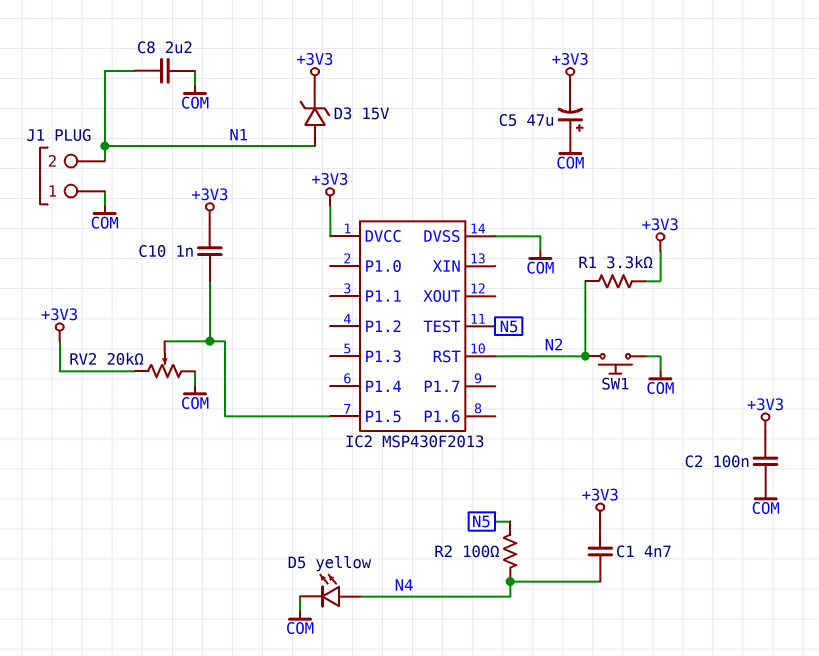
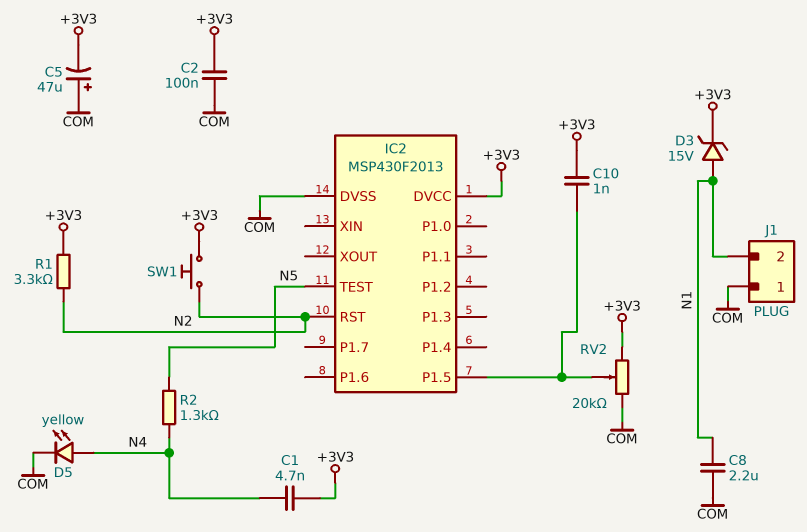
R2: 100 (N4, N5) -> 1.3k (N4, N5)
SW1: button (COM, N2) -> button (+3V3, N2)

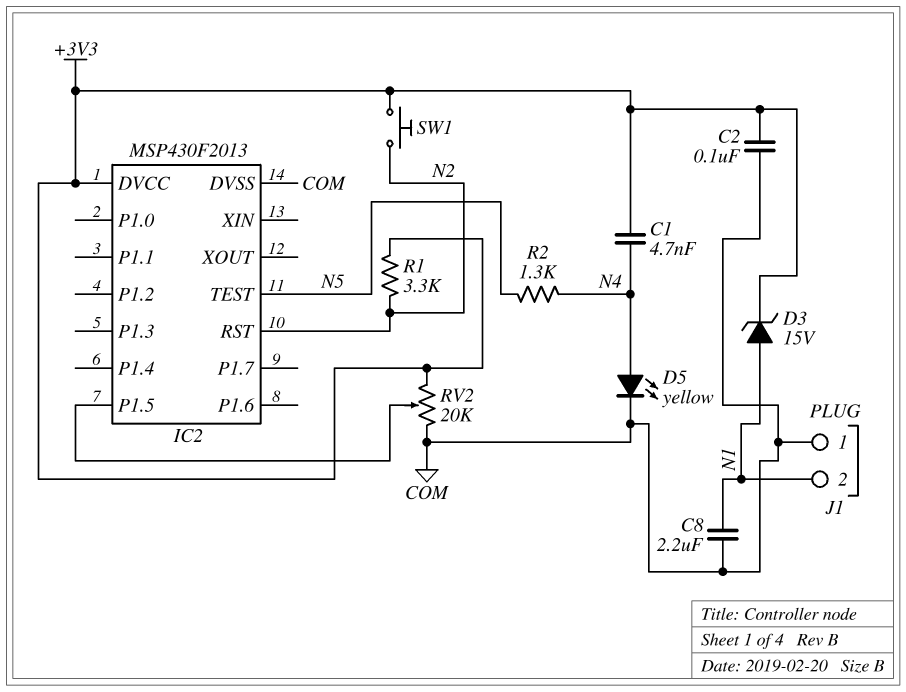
C5: 47uF (plus COM, minus +3V3) -> none
C10: 1nF (+3V3, IC2/P1.5) -> none

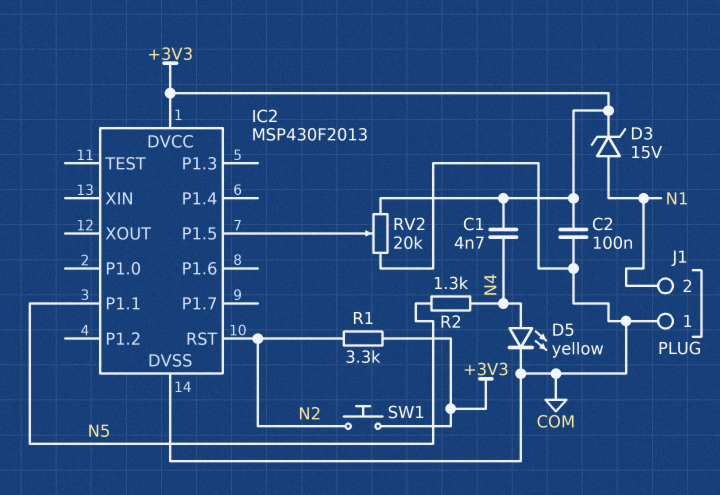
C8: 2.2uF (COM, N1) -> none
IC2 pin P1.1: none -> N5
IC2 pin TEST: N5 -> none

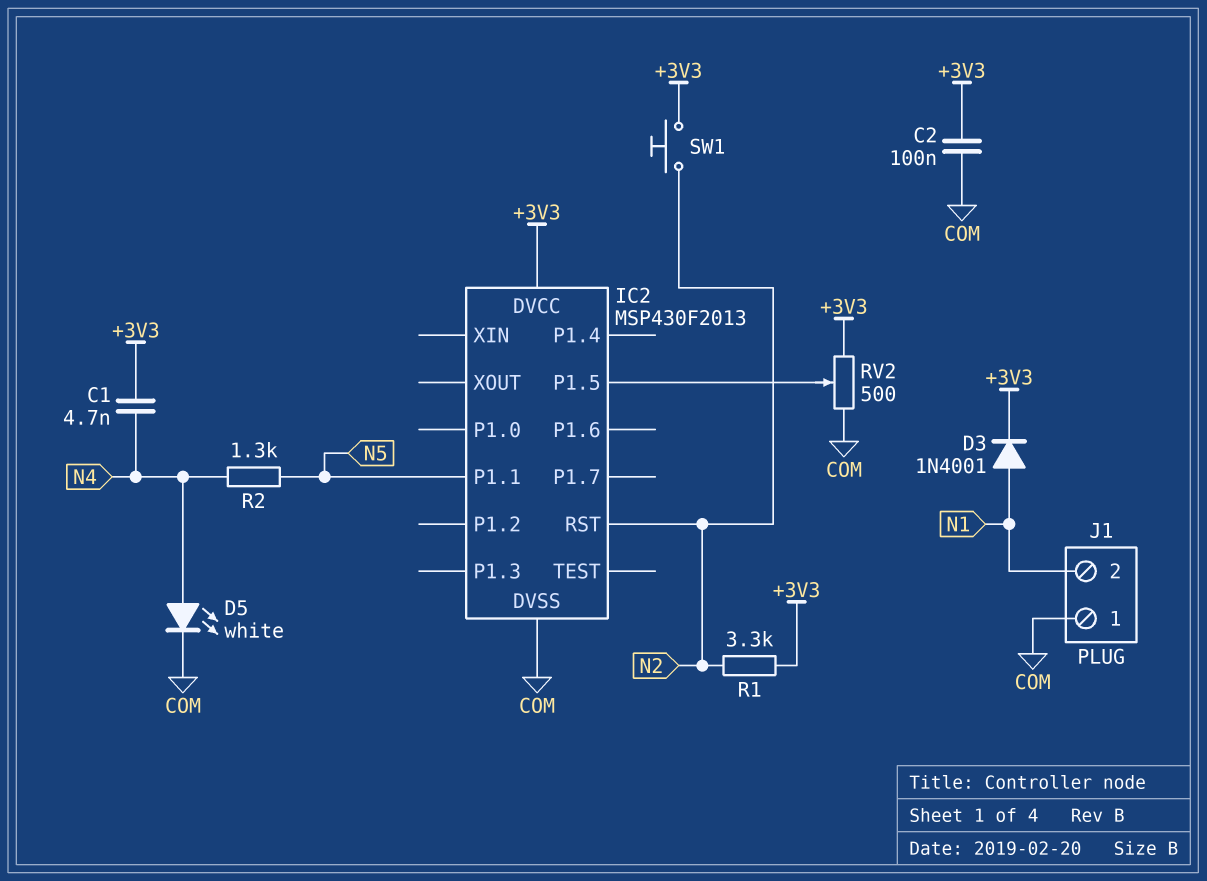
D3: zener 15V (A N1, K +3V3) -> diode 1N4001 (A N1, K +3V3)
D5: LED yellow (A N4, K COM) -> LED white (A N4, K COM)
RV2: 20k (+3V3, COM, wiper IC2/P1.5) -> 500 (+3V3, COM, wiper IC2/P1.5)

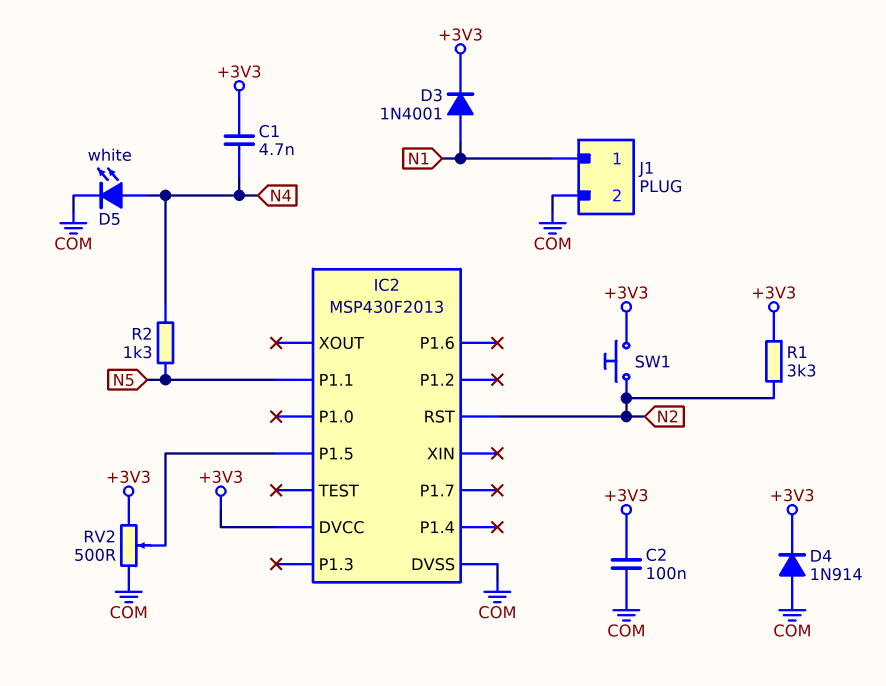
D4: none -> diode 1N914 (A COM, K +3V3)
J1 pin 1: COM -> N1
J1 pin 2: N1 -> COM

